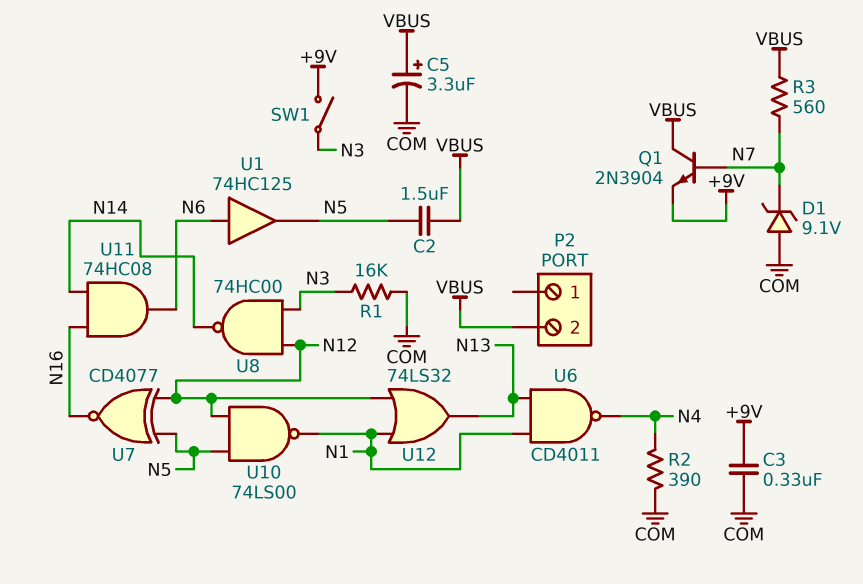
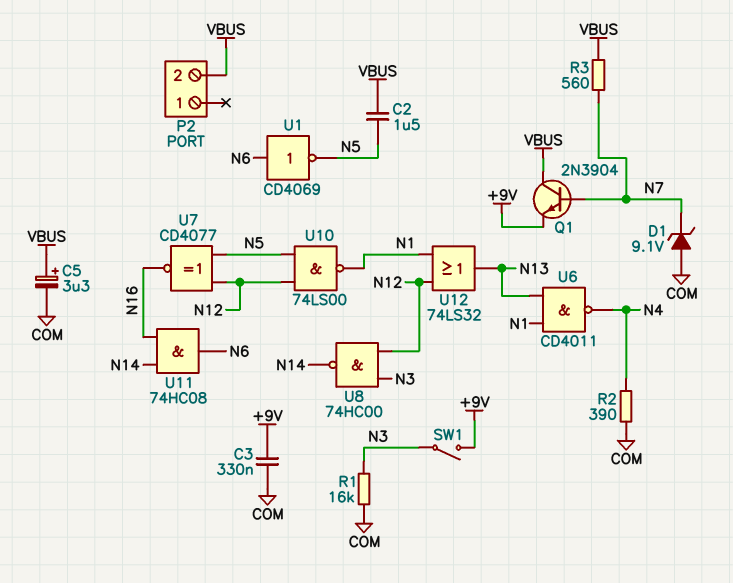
U1: buffer 74HC125 (in N6, out N5) -> NOT CD4069 (in N6, out N5)

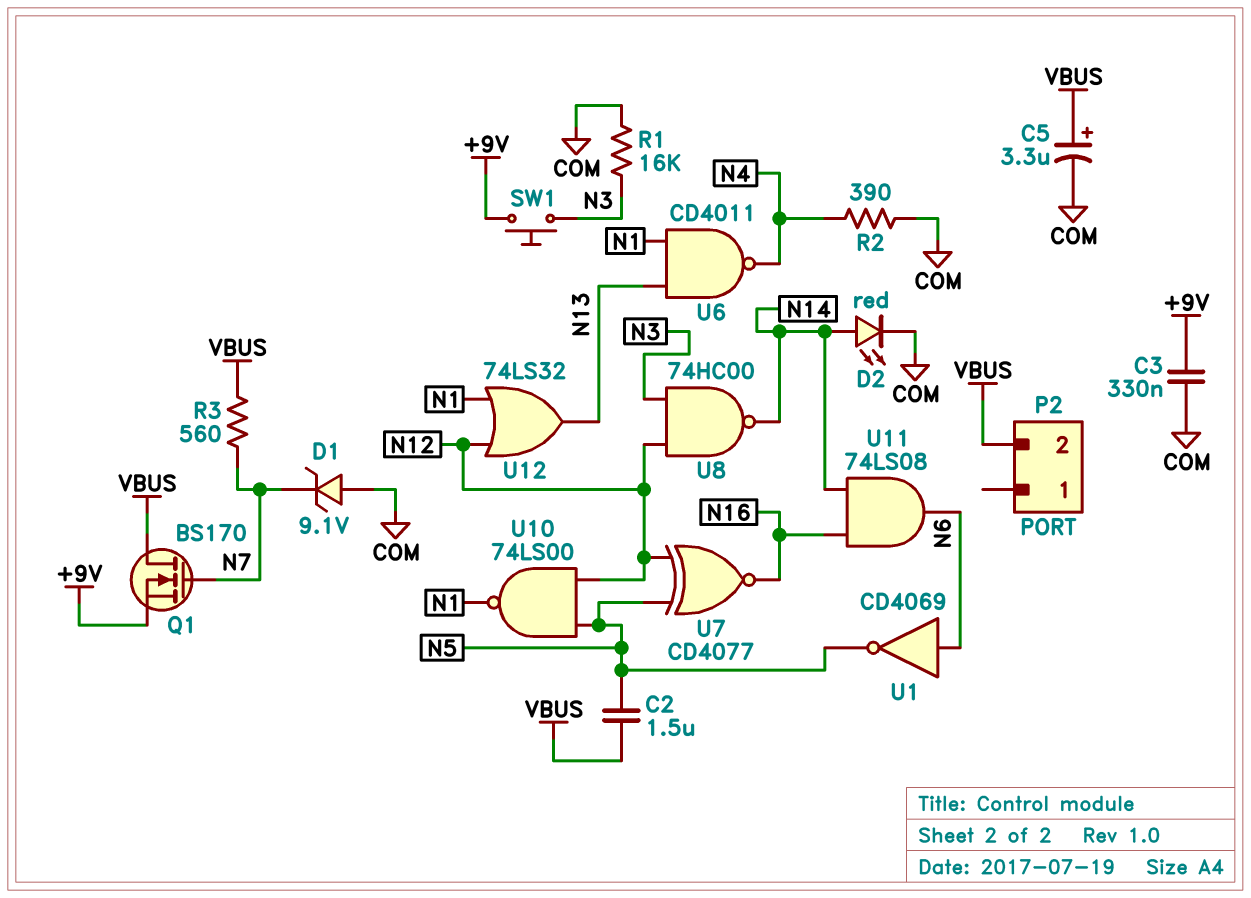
D2: none -> LED red (A N14, K COM)
Q1: NPN 2N3904 (B N7, C VBUS, E +9V) -> NMOS BS170 (G N7, D VBUS, S +9V)
SW1: switch (+9V, N3) -> button (+9V, N3)
U11: AND 74HC08 (in N14, in N16, out N6) -> AND 74LS08 (in N14, in N16, out N6)

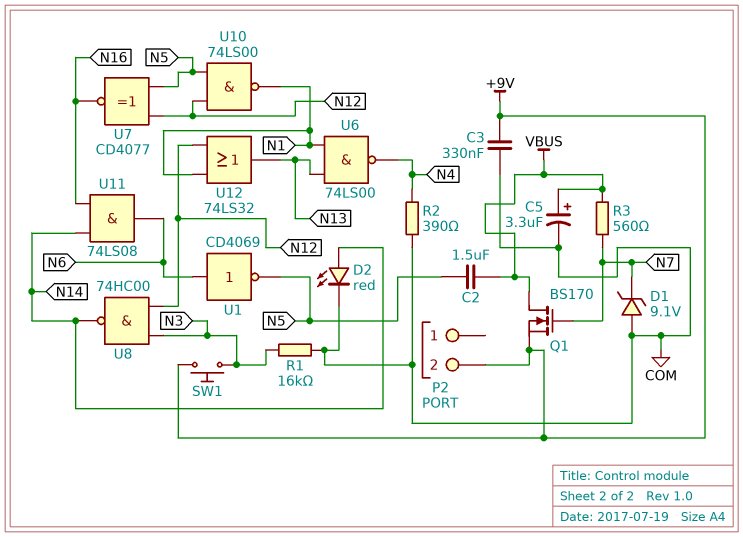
P2 pin 2: VBUS -> +9V
U6: NAND CD4011 (in N1, in N13, out N4) -> NAND 74LS00 (in N1, in N13, out N4)

